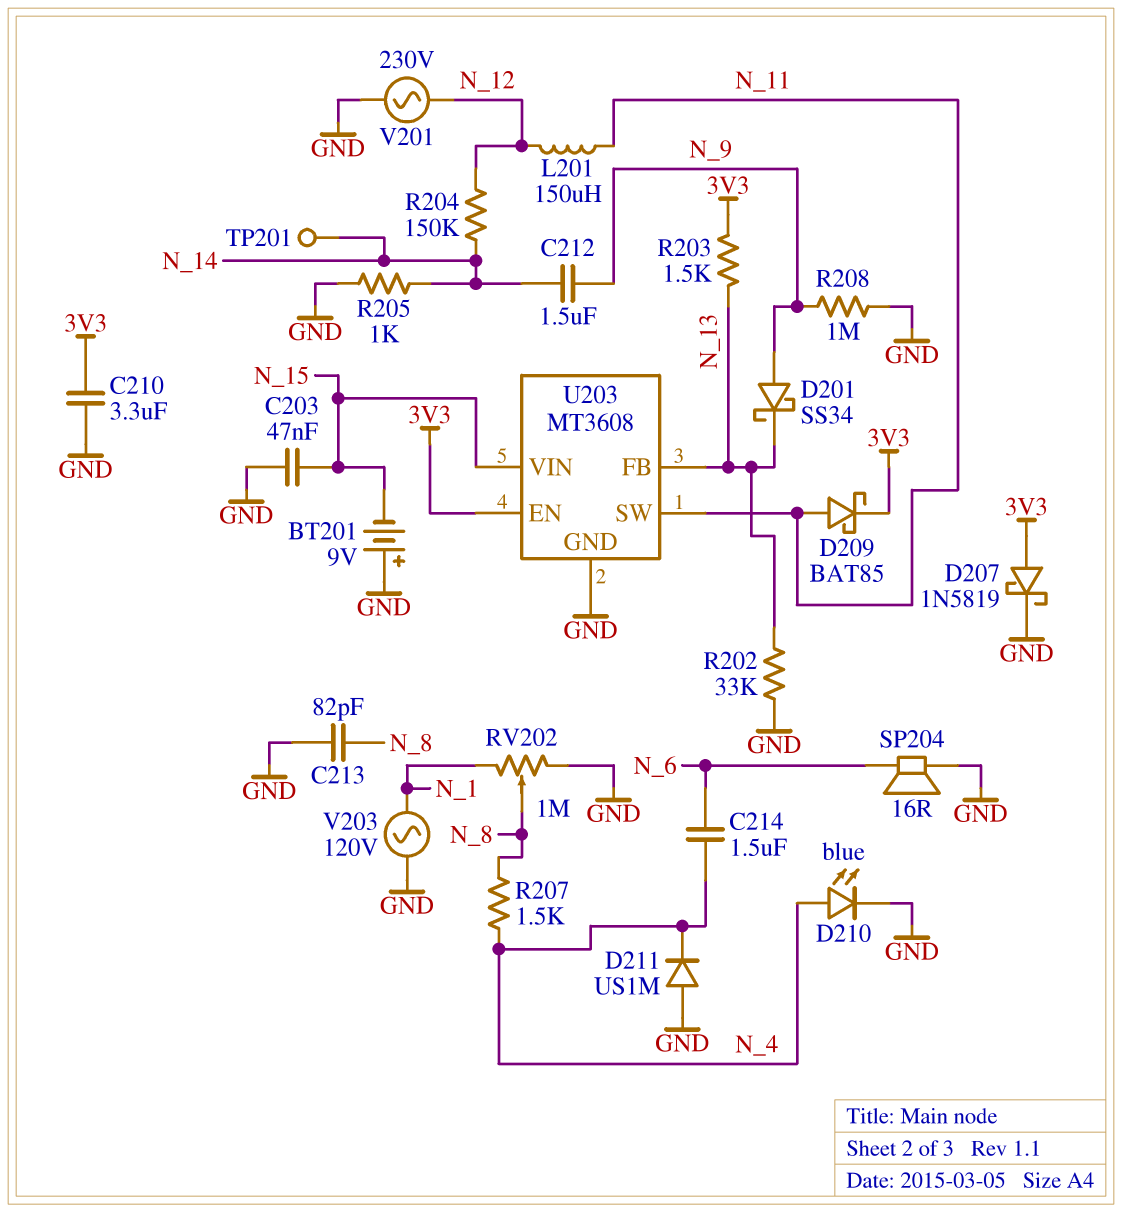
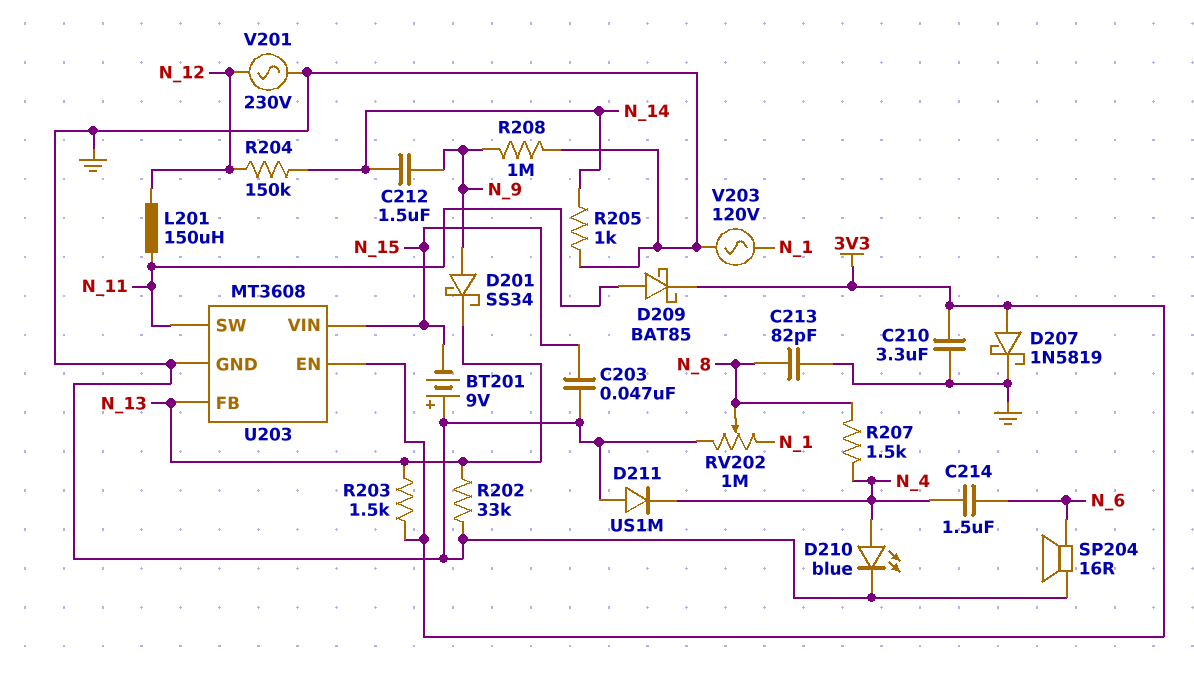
TP201: test point (N_14) -> none

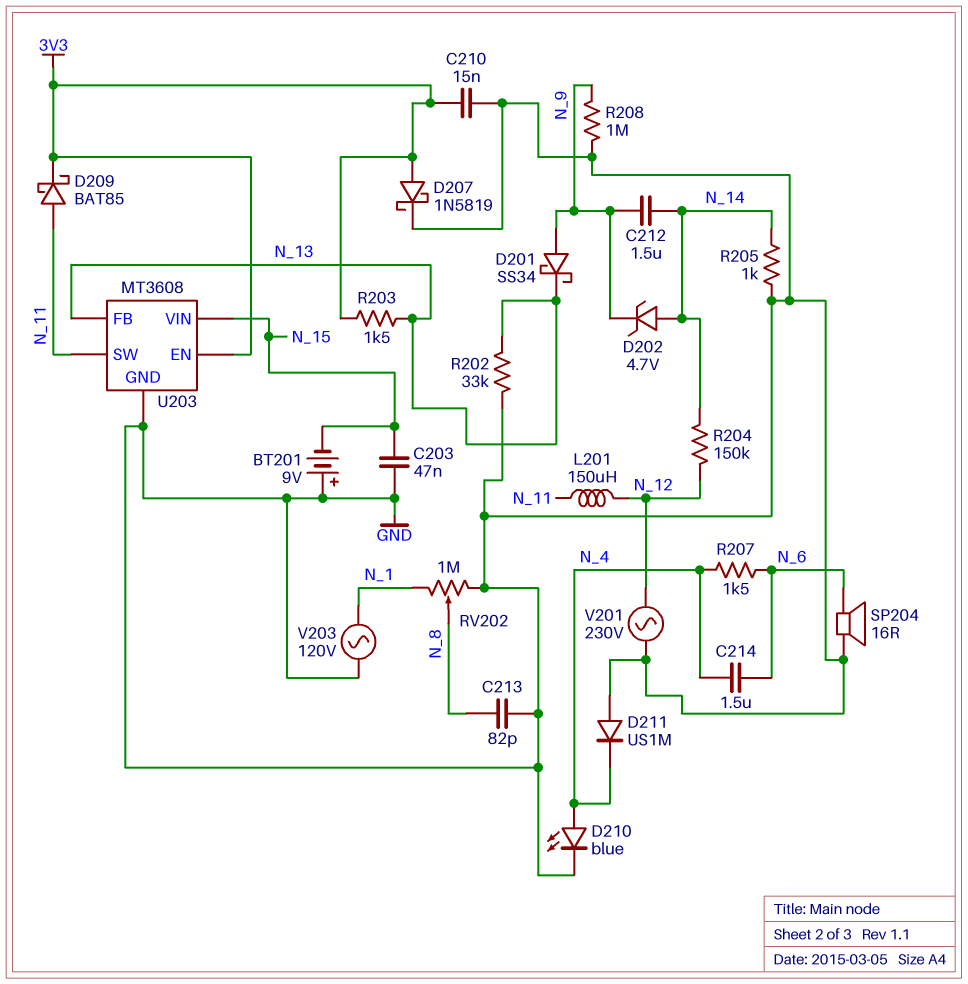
C210: 3.3uF (3V3, GND) -> 15nF (3V3, GND)
D202: none -> zener 4.7V (A N_14, K N_9)
R207: 1.5k (N_4, N_8) -> 1.5k (N_4, N_6)

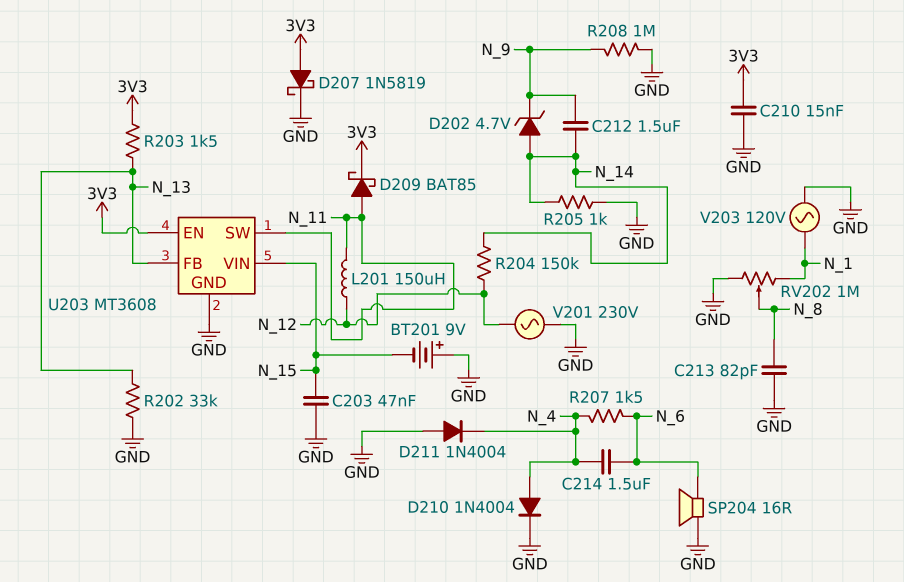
D201: schottky SS34 (A N_9, K N_13) -> none
D210: LED blue (A N_4, K GND) -> diode 1N4004 (A N_4, K GND)
D211: diode US1M (A GND, K N_4) -> diode 1N4004 (A GND, K N_4)

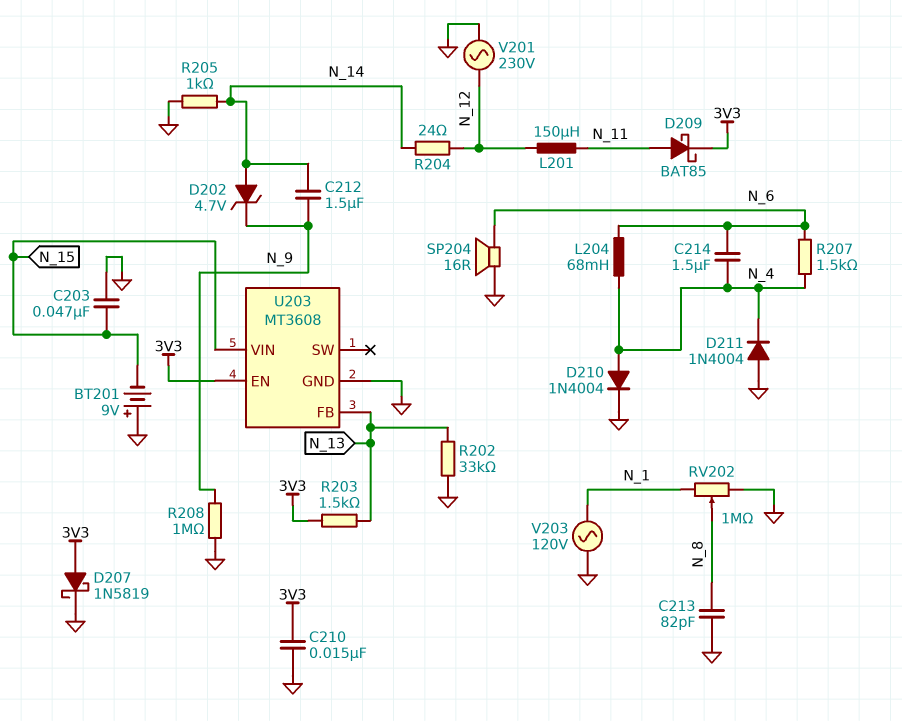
L204: none -> 68mH (N_4, N_6)
R204: 150k (N_12, N_14) -> 24 (N_12, N_14)
U203 pin SW: N_11 -> none

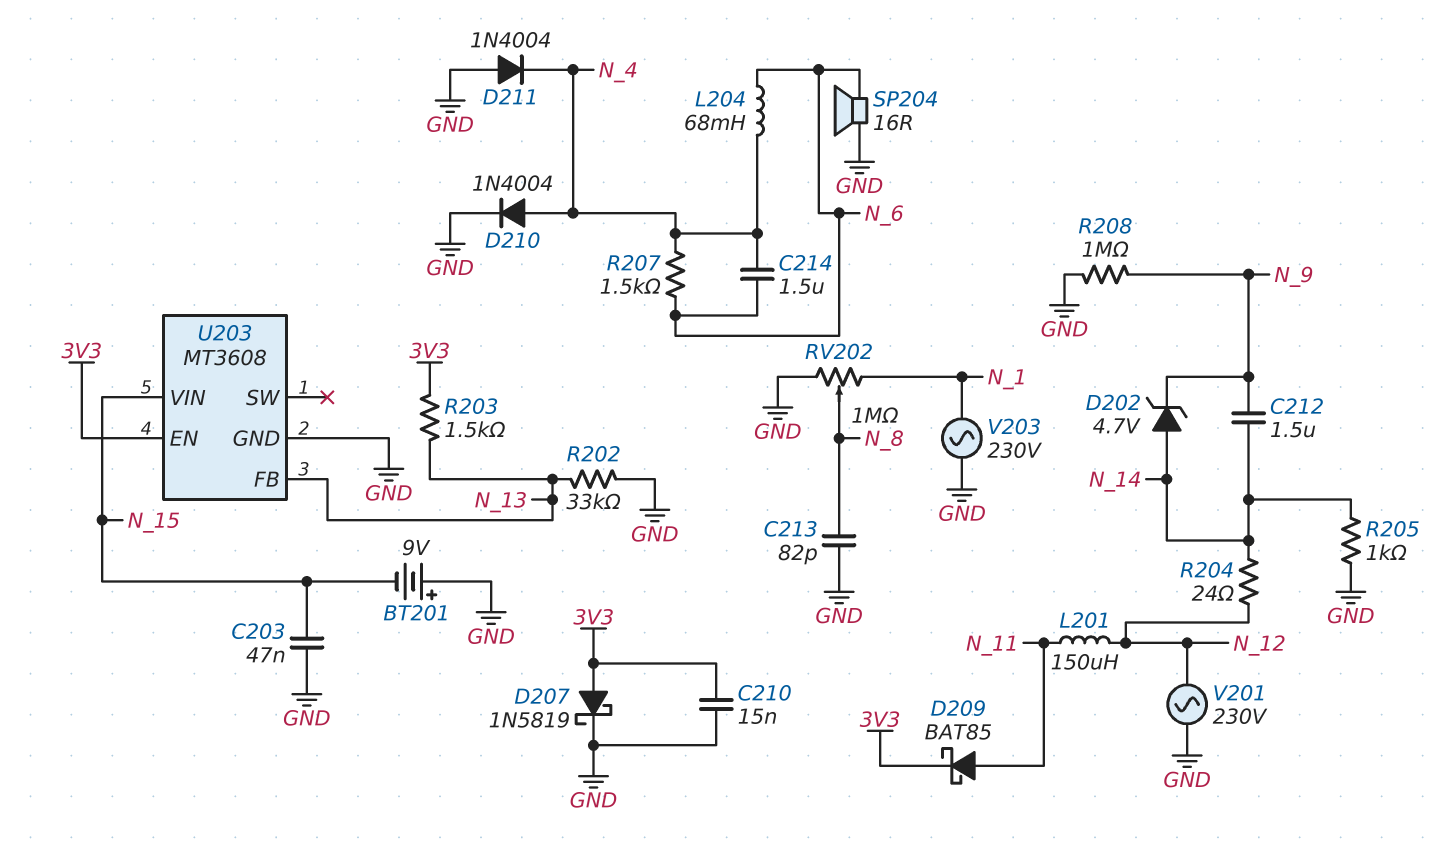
V203: AC 120V (GND, N_1) -> AC 230V (GND, N_1)

